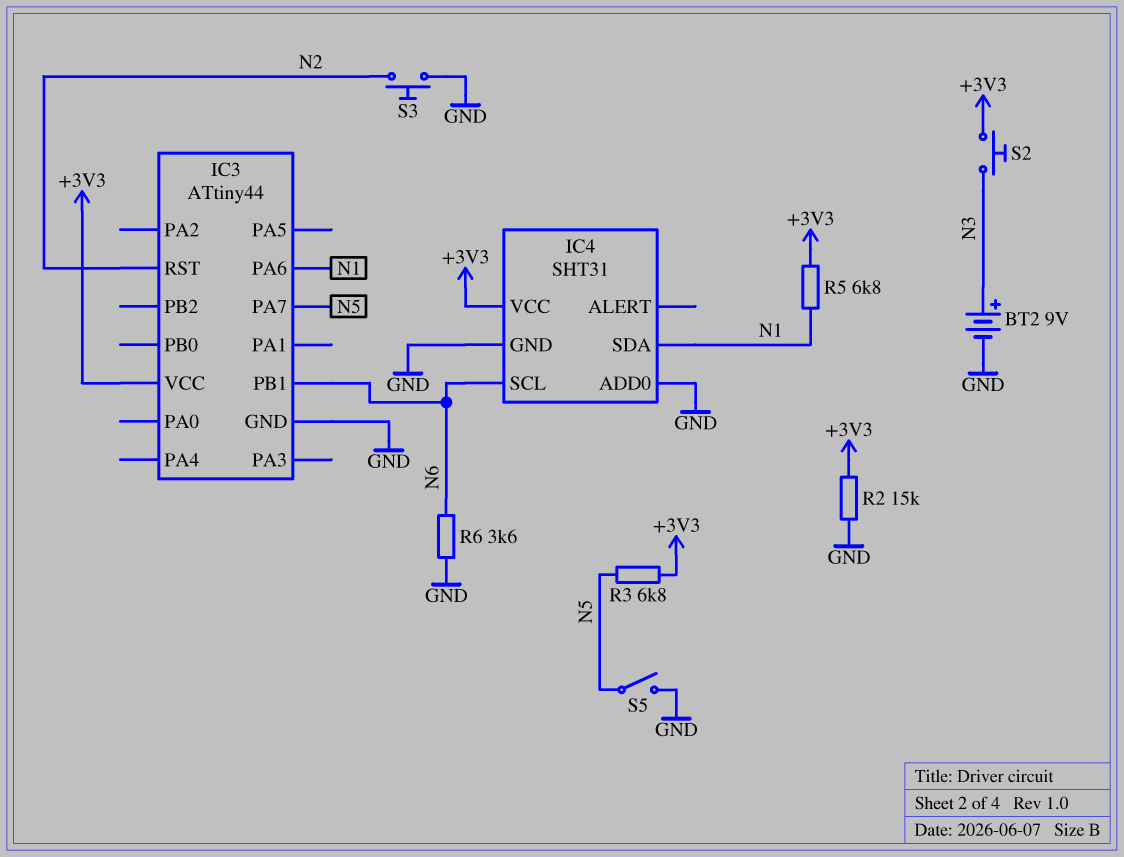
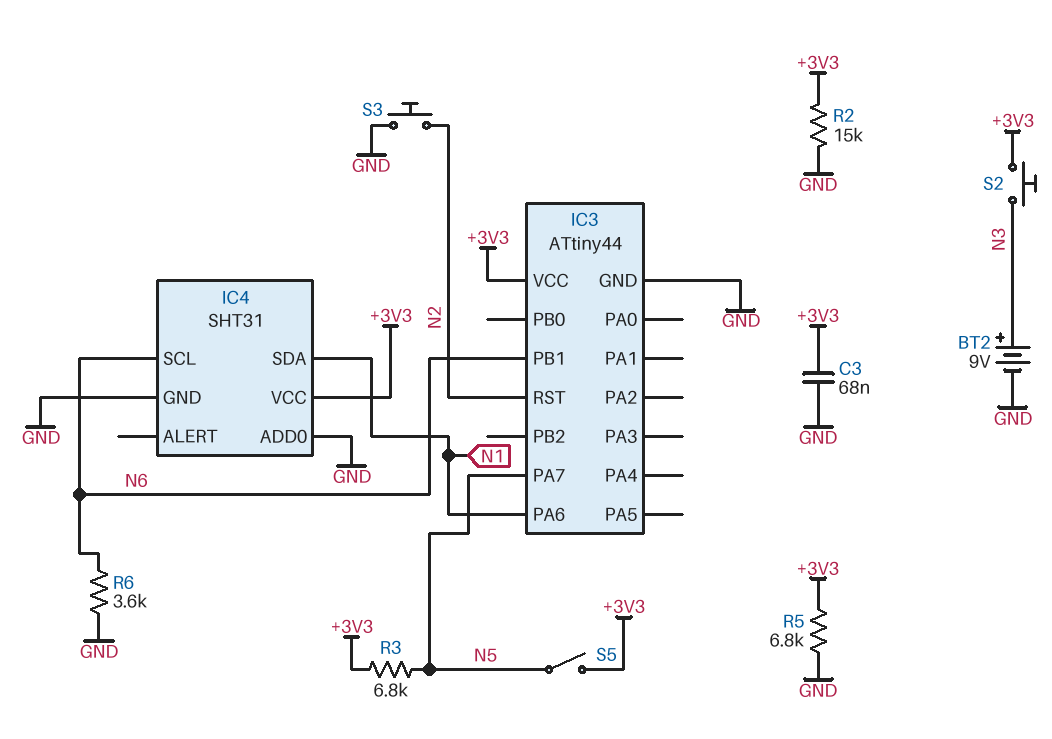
C3: none -> 68nF (+3V3, GND)
R5: 6.8k (+3V3, N1) -> 6.8k (+3V3, GND)
S5: switch (GND, N5) -> switch (+3V3, N5)

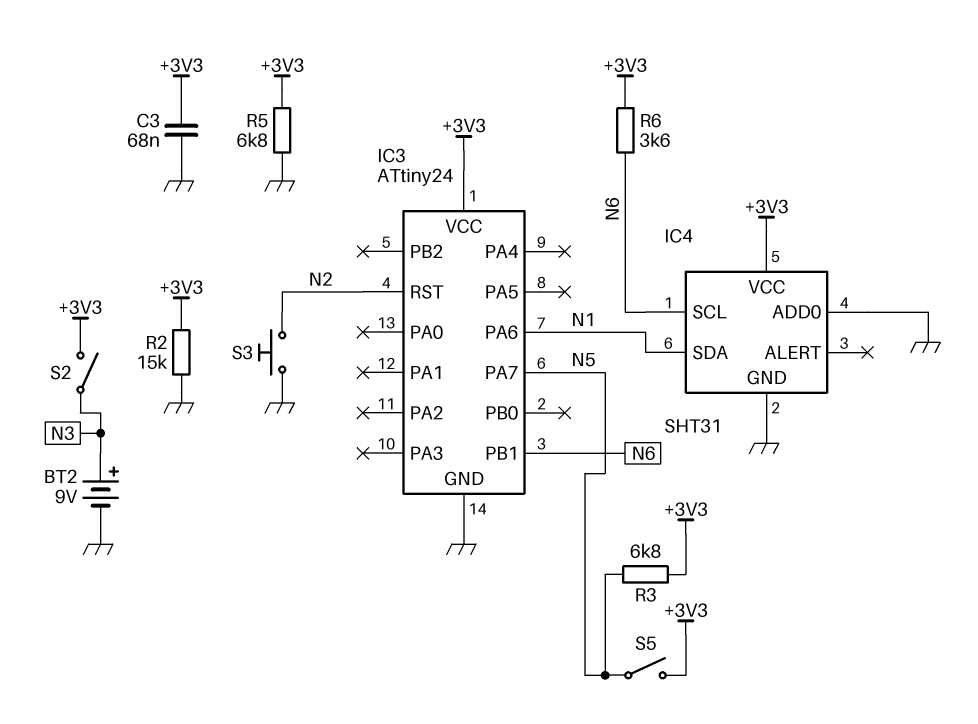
IC3: ATtiny44 -> ATtiny24
R6: 3.6k (GND, N6) -> 3.6k (+3V3, N6)
S2: button (+3V3, N3) -> switch (+3V3, N3)

